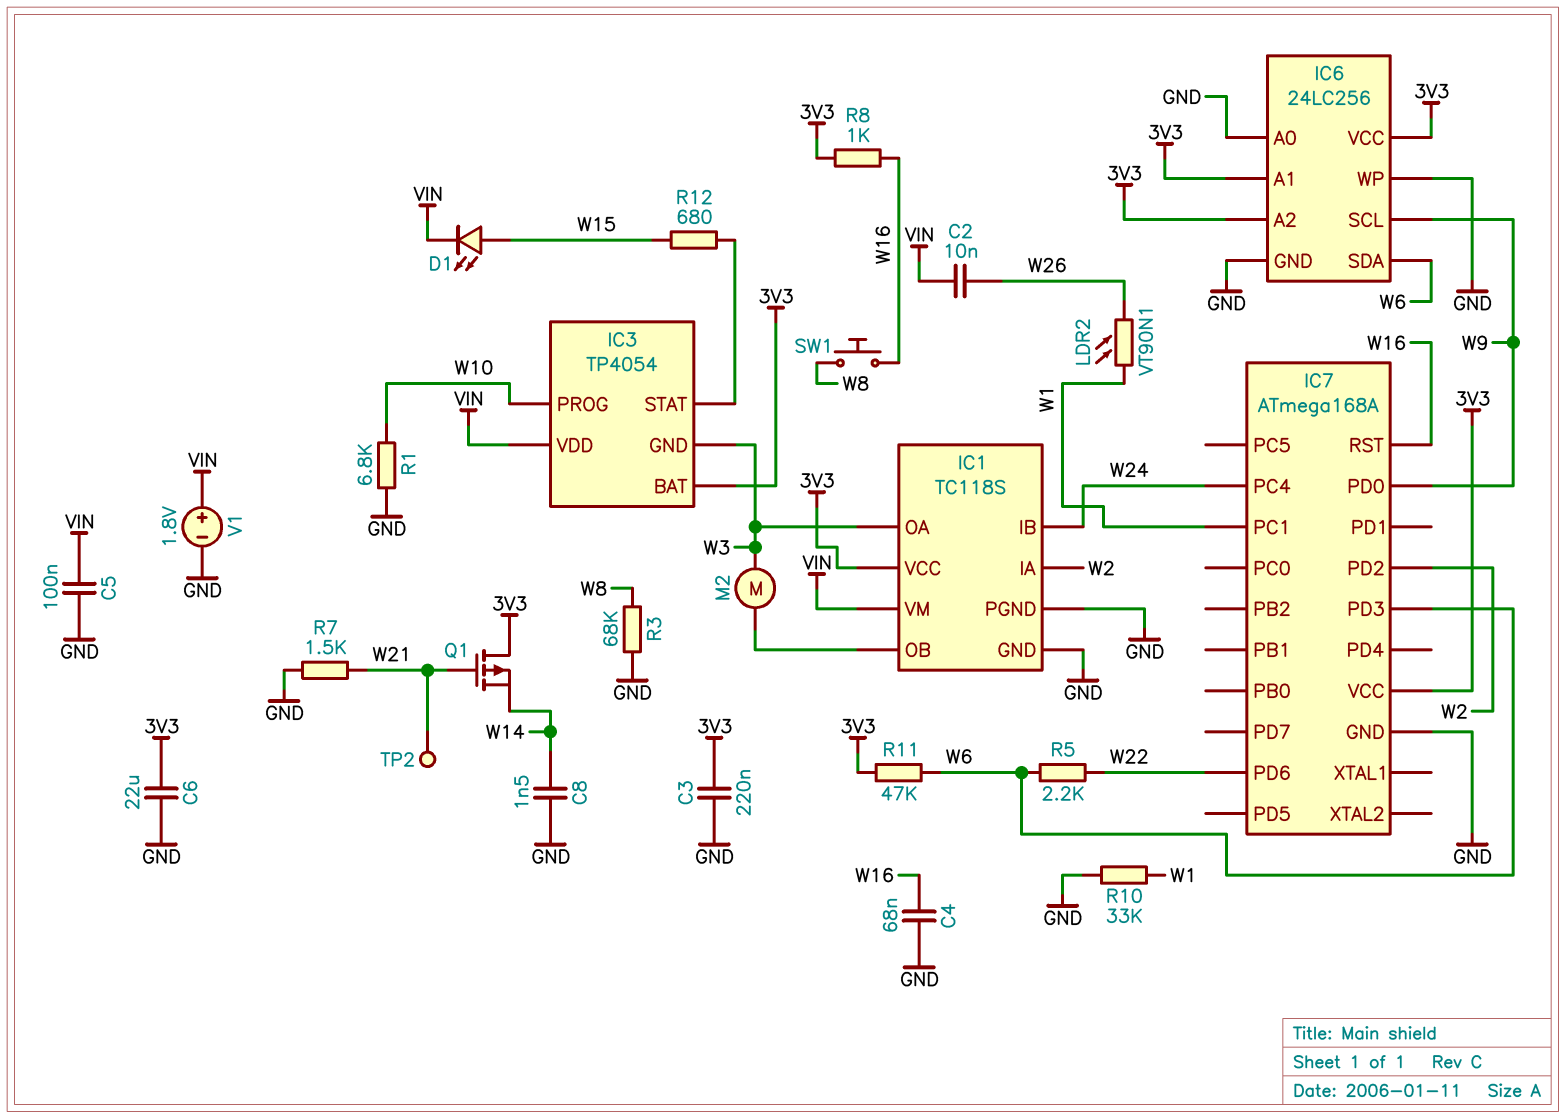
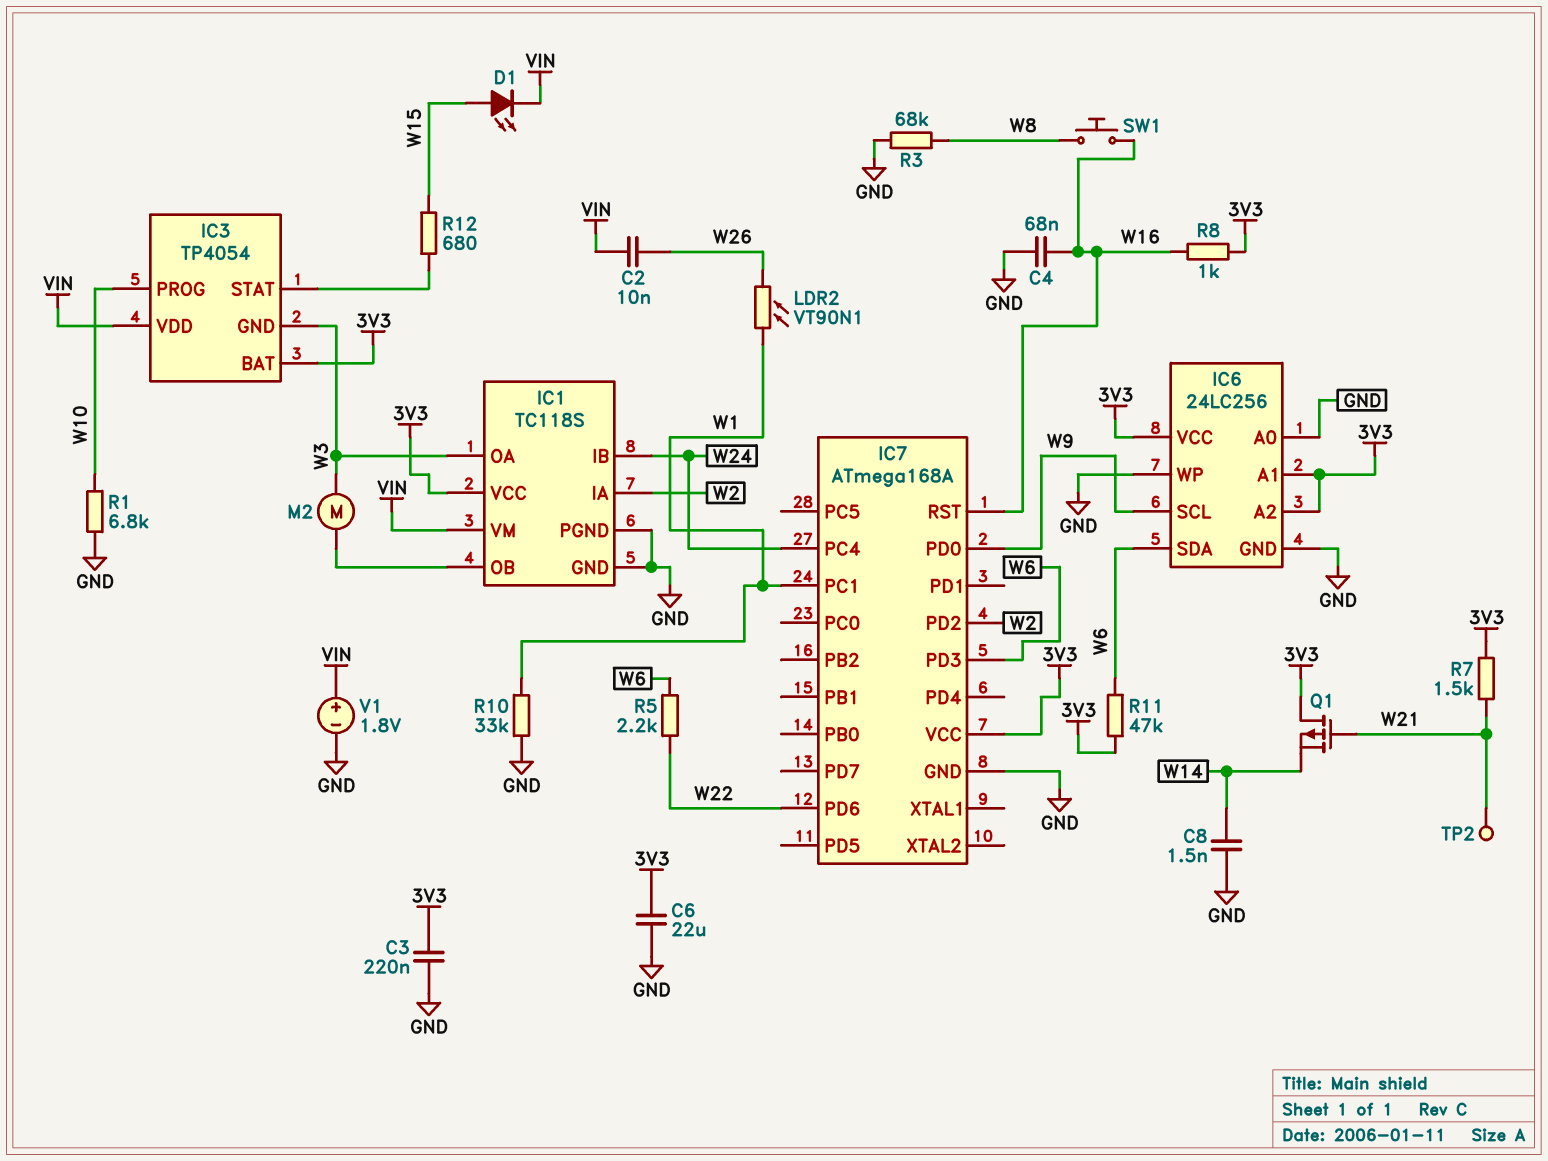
C5: 100nF (GND, VIN) -> none
R7: 1.5k (GND, W21) -> 1.5k (3V3, W21)

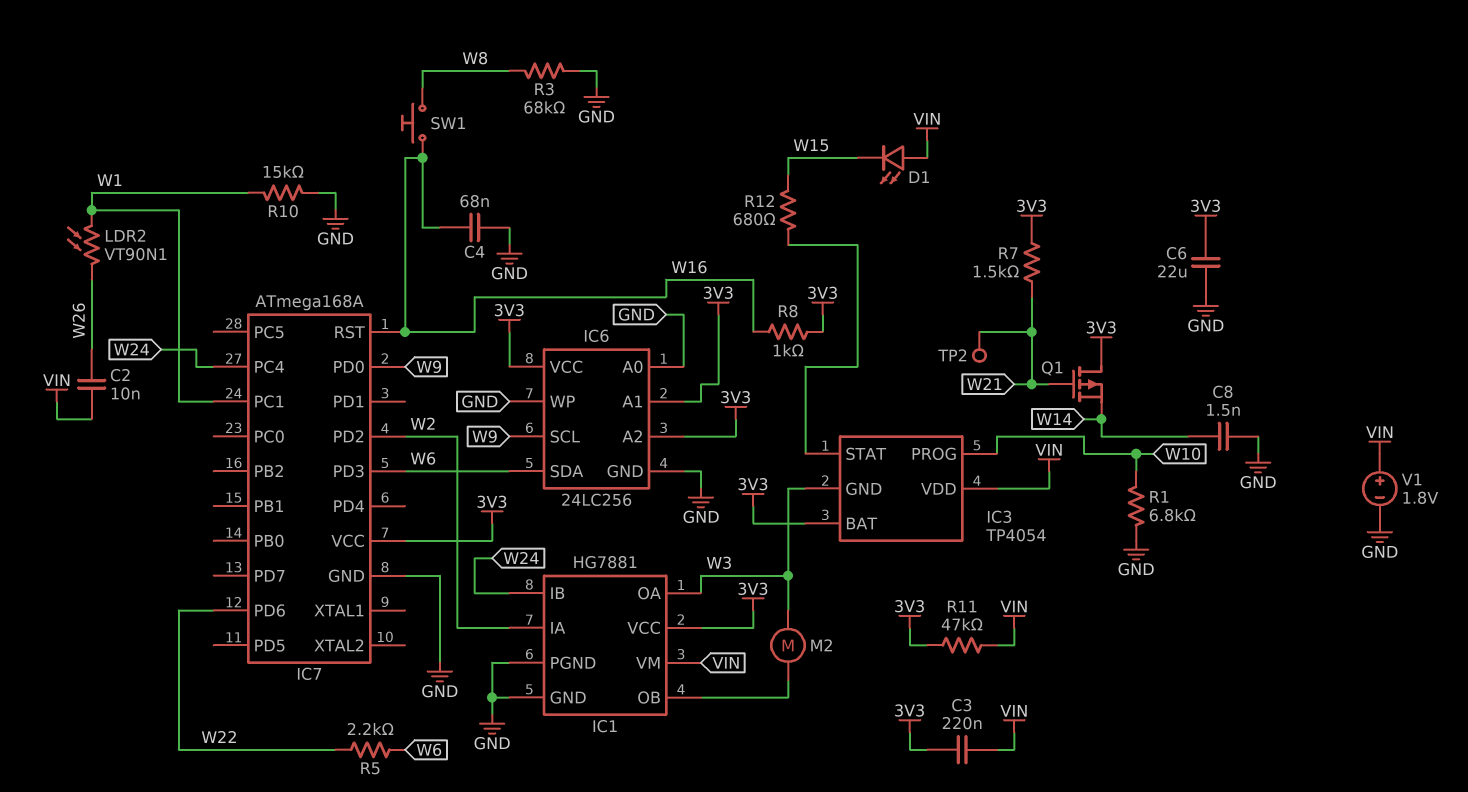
C3: 220nF (3V3, GND) -> 220nF (3V3, VIN)
D1: LED (A W15, K VIN) -> LED (A VIN, K W15)
IC1: TC118S -> HG7881
R10: 33k (GND, W1) -> 15k (GND, W1)
R11: 47k (3V3, W6) -> 47k (3V3, VIN)

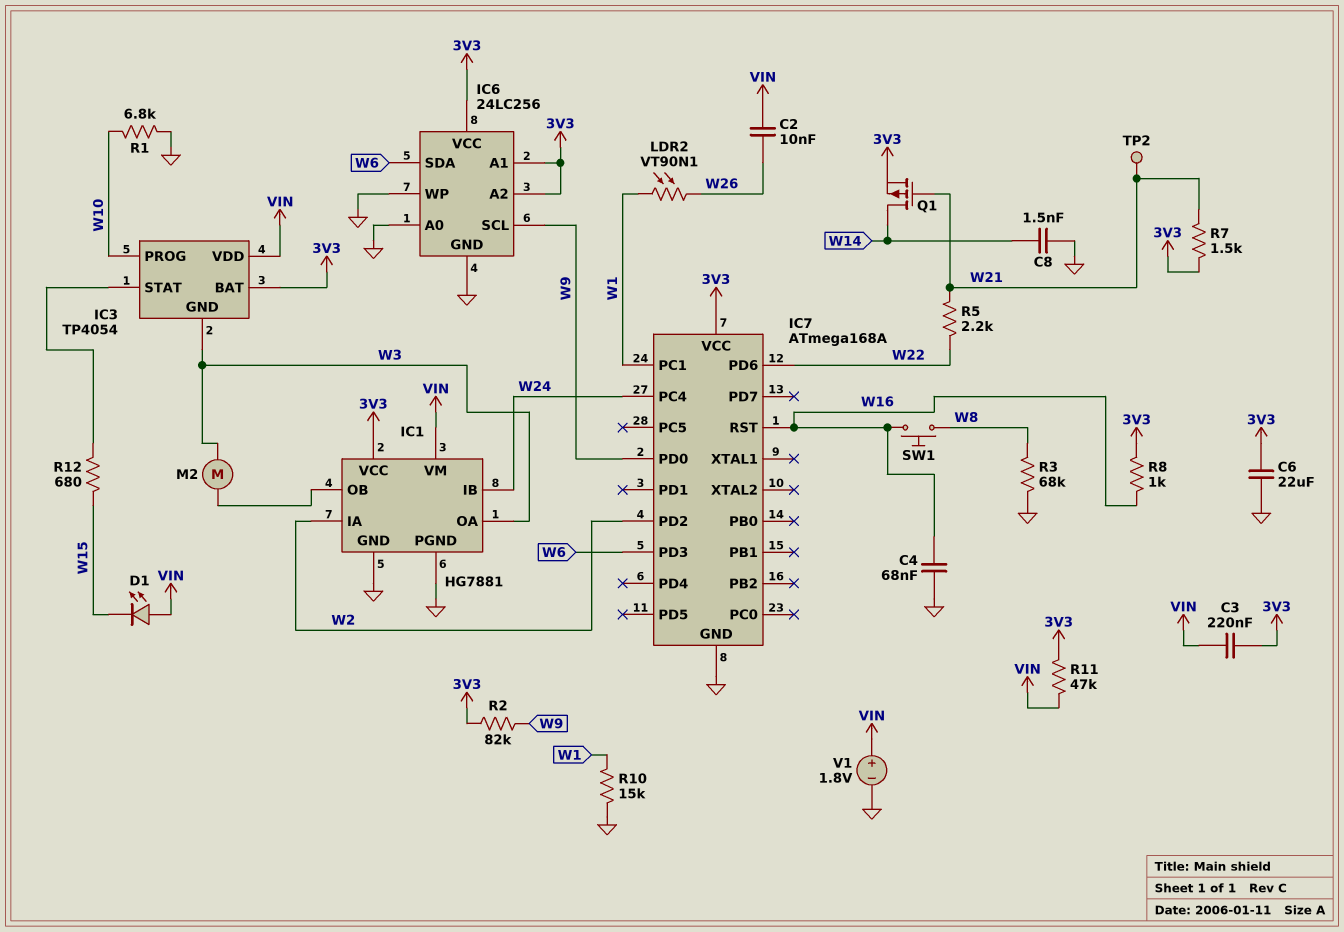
Q1: PMOS (G W21, D 3V3, S W14) -> PMOS (G W21, D W14, S 3V3)
R2: none -> 82k (3V3, W9)
R5: 2.2k (W6, W22) -> 2.2k (W21, W22)

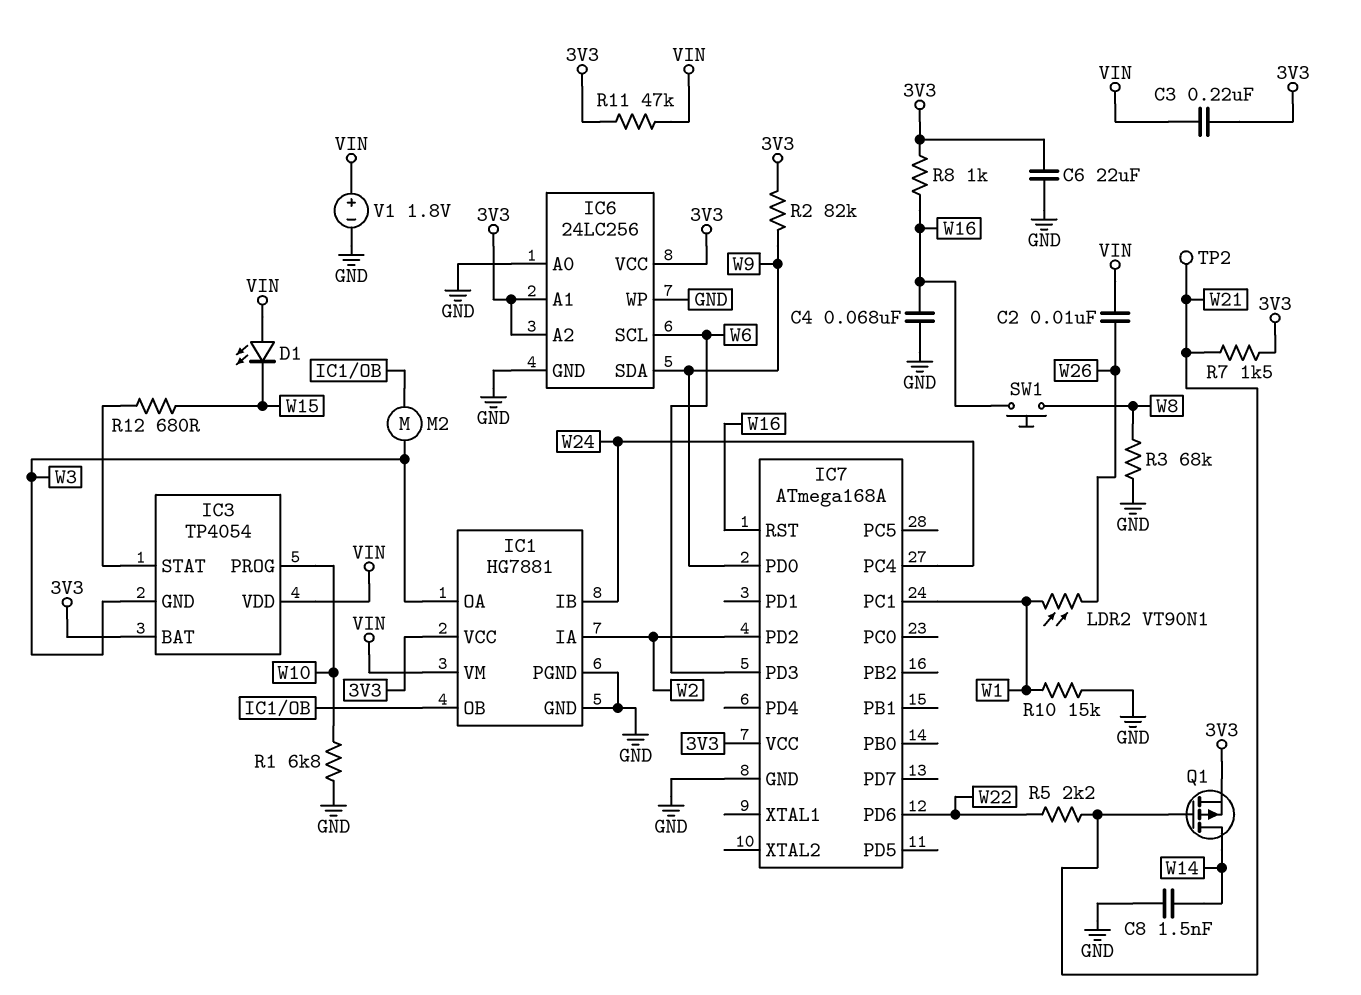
IC6 pin SCL: W9 -> W6
IC6 pin SDA: W6 -> W9

